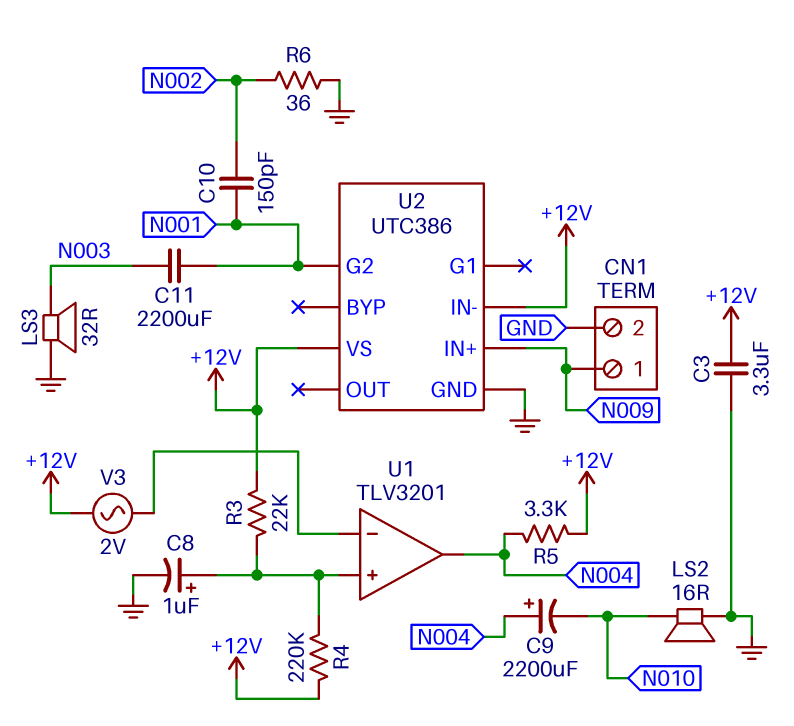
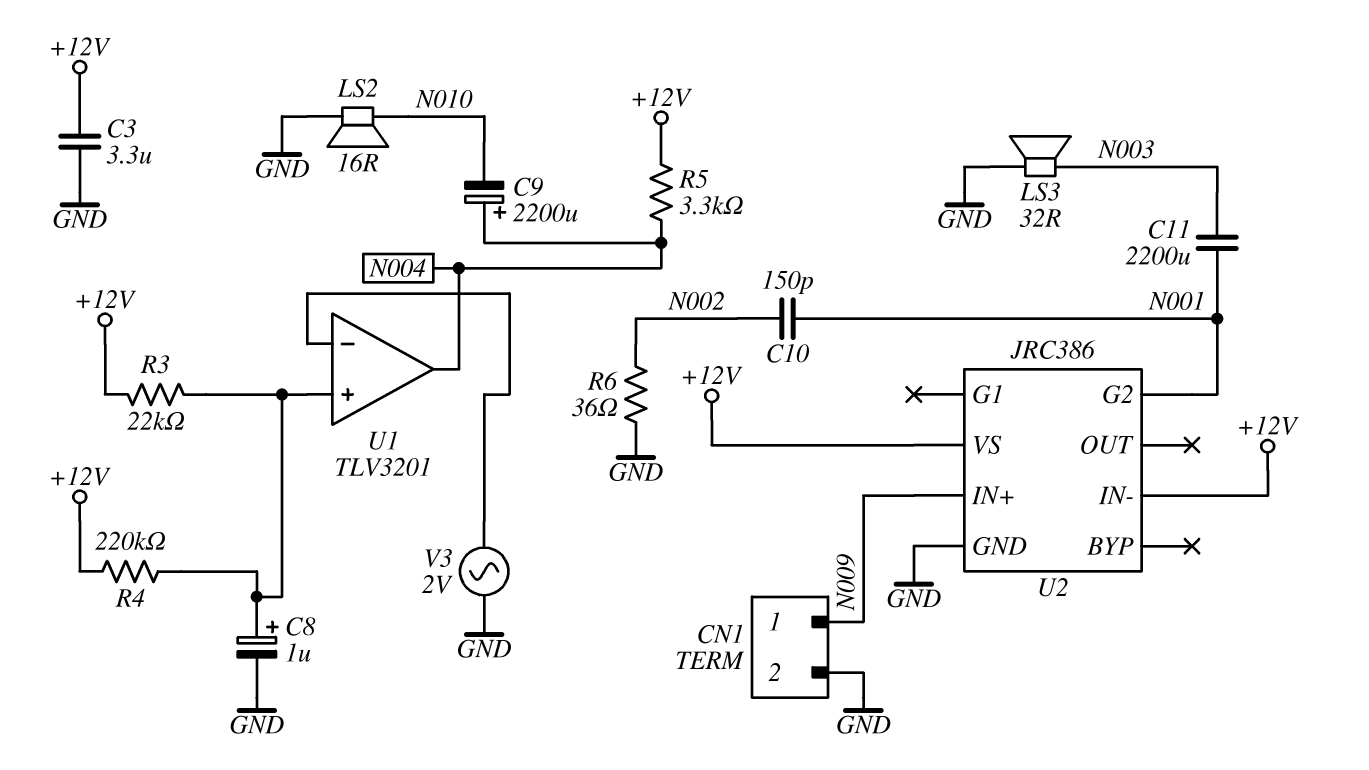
U2: UTC386 -> JRC386
V3: AC 2V (+12V, U1/in-) -> AC 2V (GND, U1/in-)

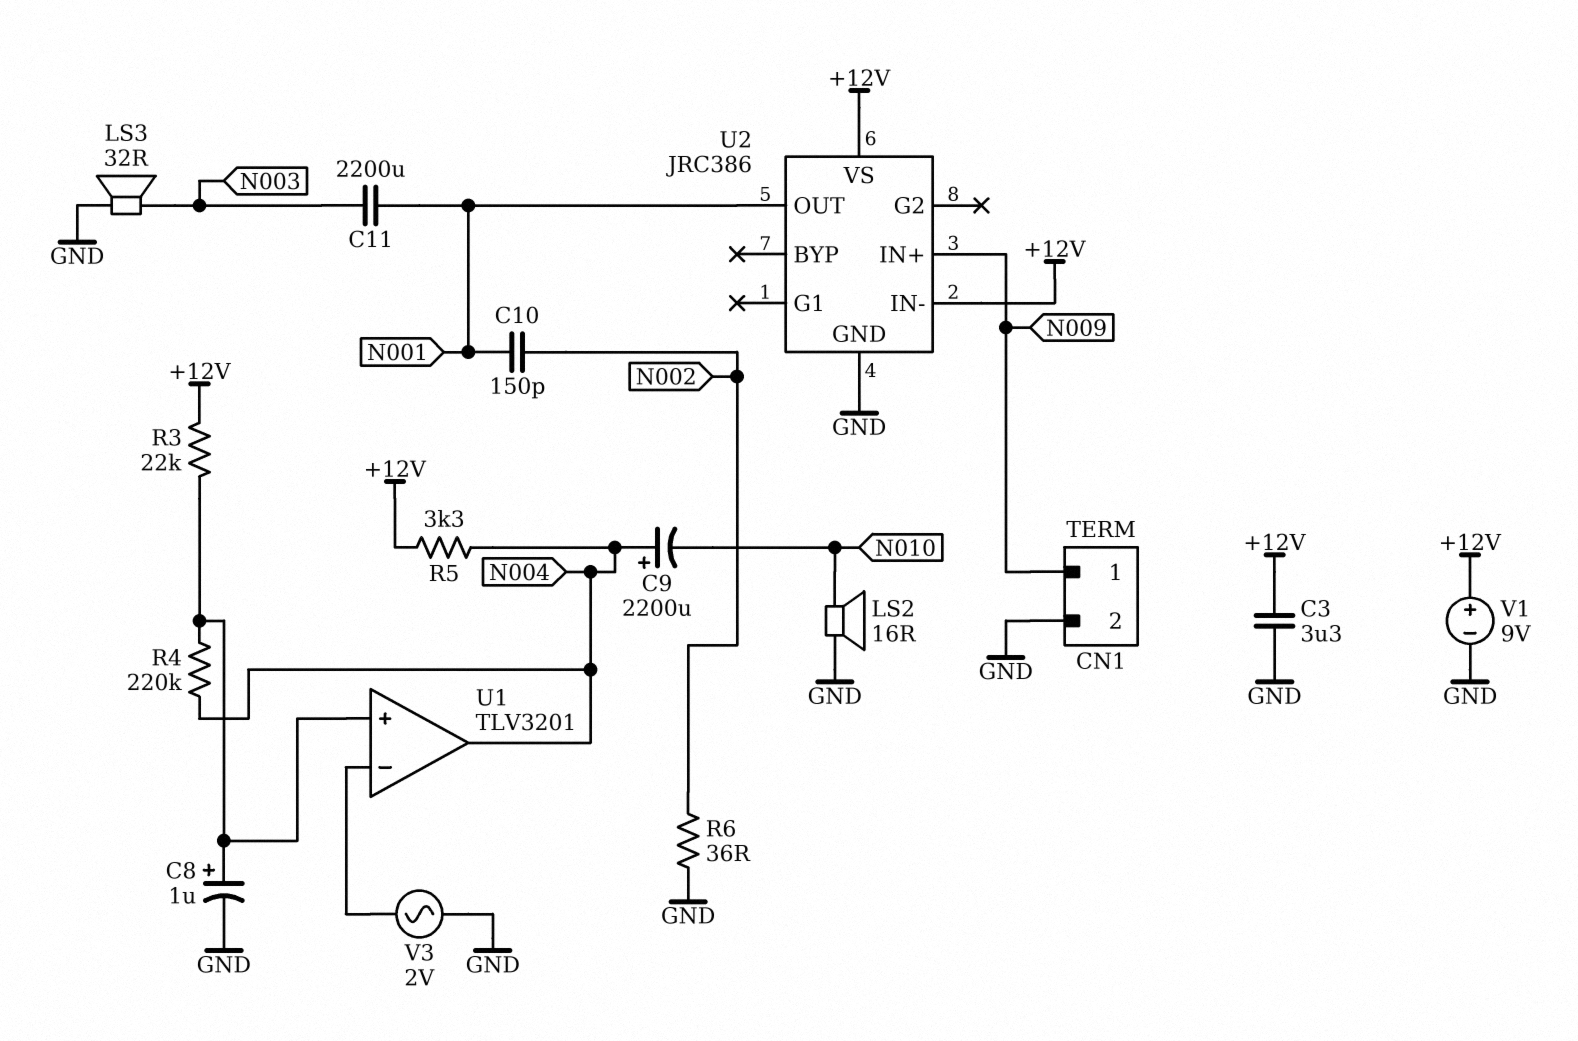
R4: 220k (+12V, U1/in+) -> 220k (N004, U1/in+)
U2 pin G2: N001 -> none
U2 pin OUT: none -> N001
V1: none -> 9V (plus +12V, minus GND)

